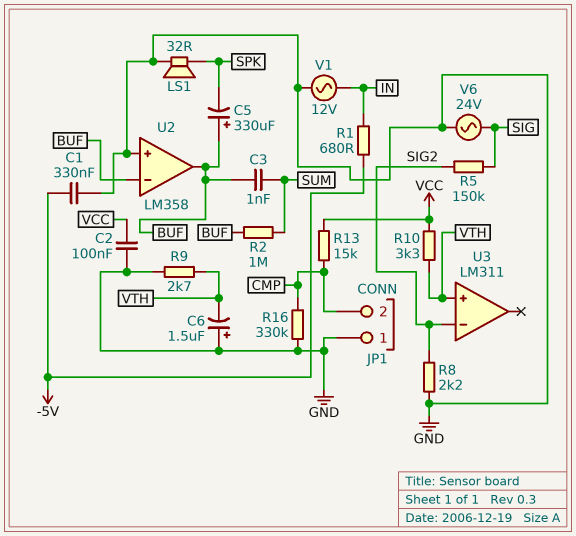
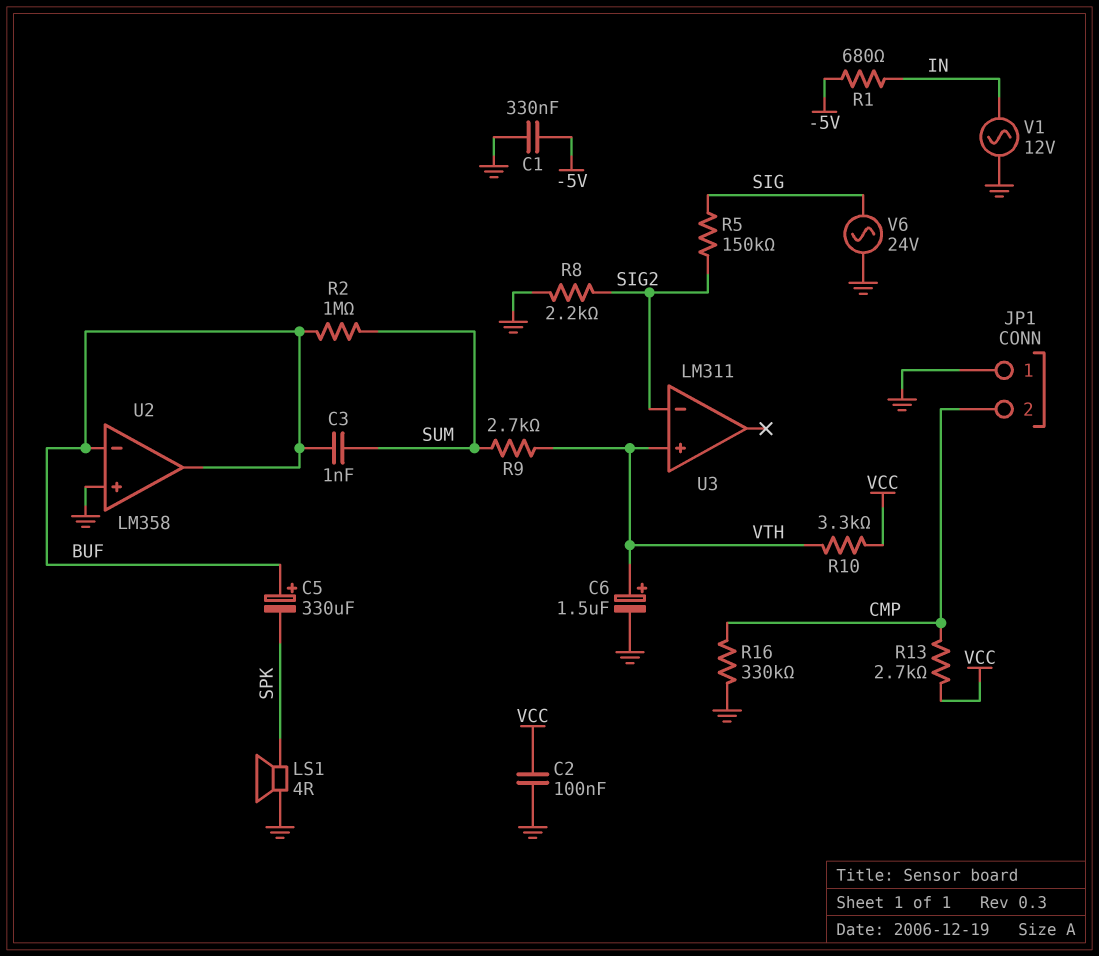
C6: 1.5uF (plus GND, minus VTH) -> 1.5uF (plus VTH, minus GND)
LS1: speaker 32R (GND, SPK) -> speaker 4R (GND, SPK)
R9: 2.7k (GND, VTH) -> 2.7k (SUM, VTH)
R13: 15k (CMP, VCC) -> 2.7k (CMP, VCC)

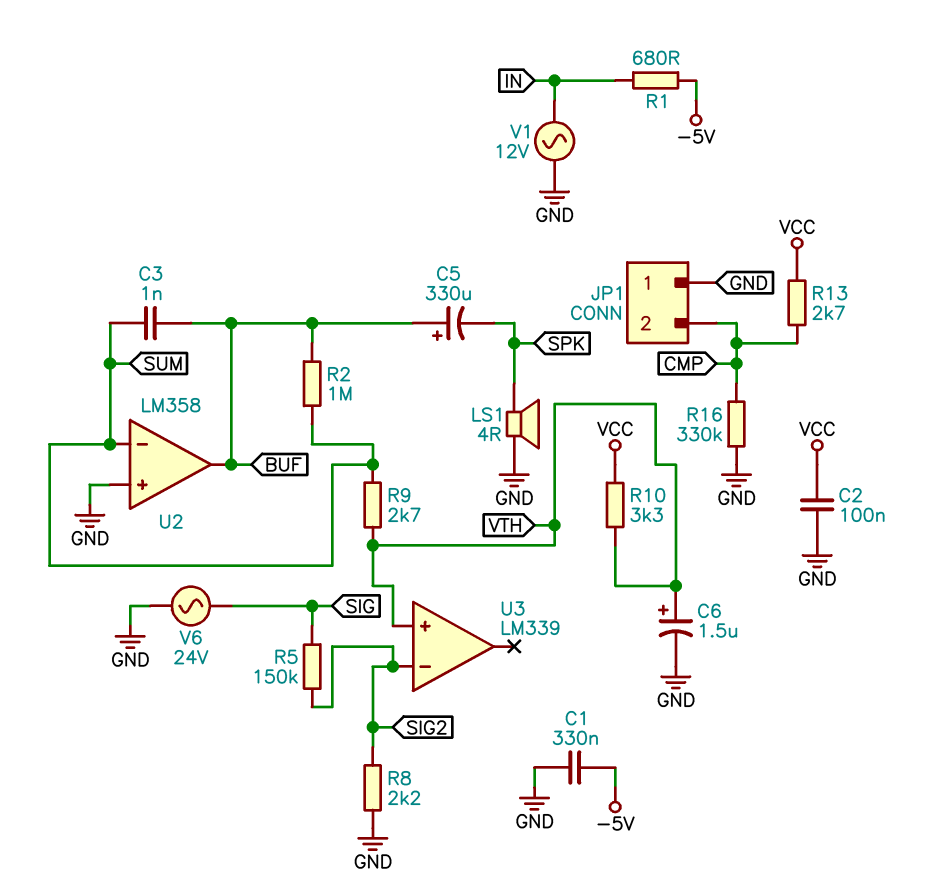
U2 pin in-: BUF -> SUM
U3: LM311 -> LM339

